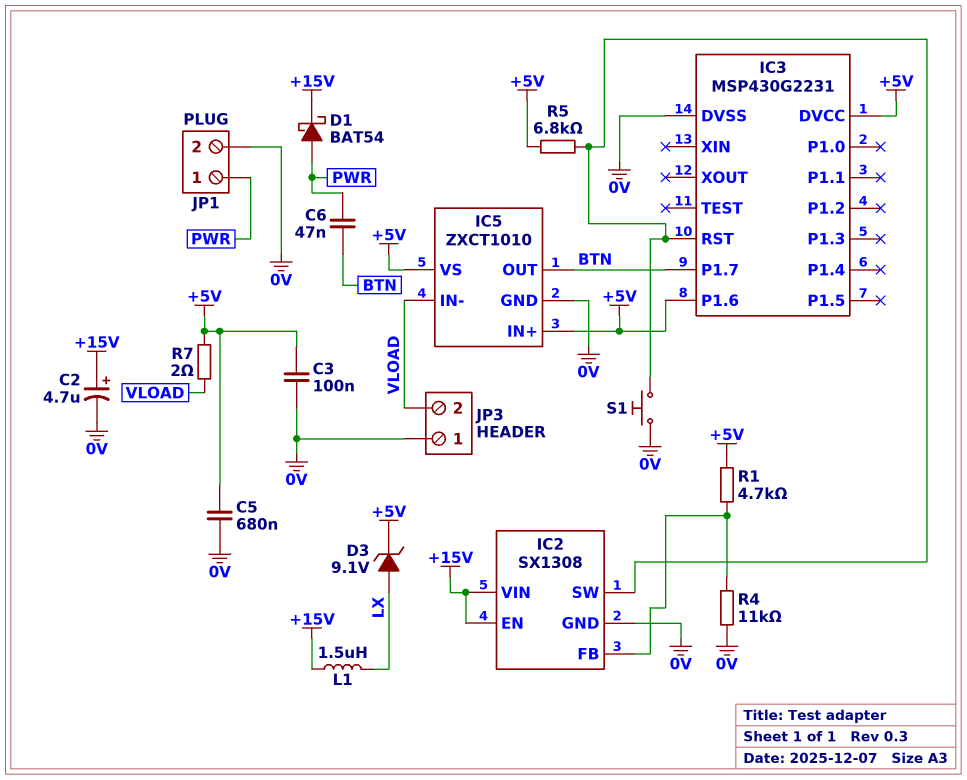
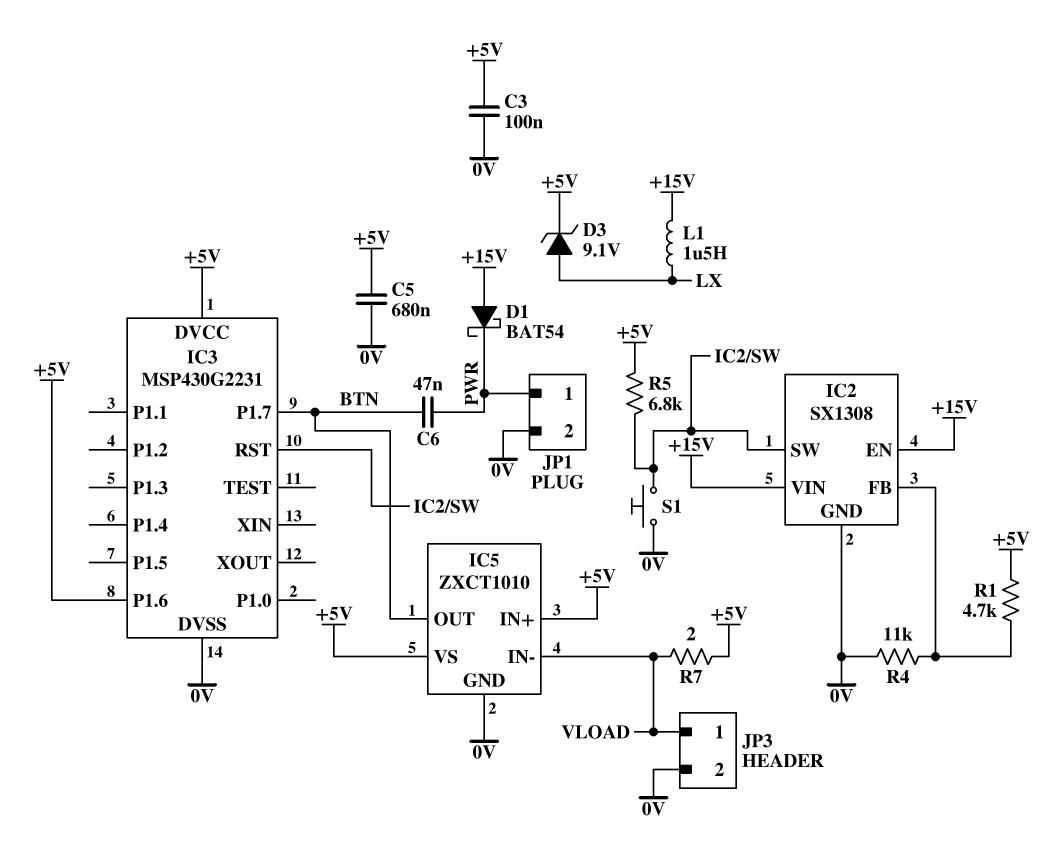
C2: 4.7uF (plus +15V, minus 0V) -> none
D1: schottky BAT54 (A PWR, K +15V) -> schottky BAT54 (A +15V, K PWR)
JP3 pin 1: 0V -> VLOAD
JP3 pin 2: VLOAD -> 0V

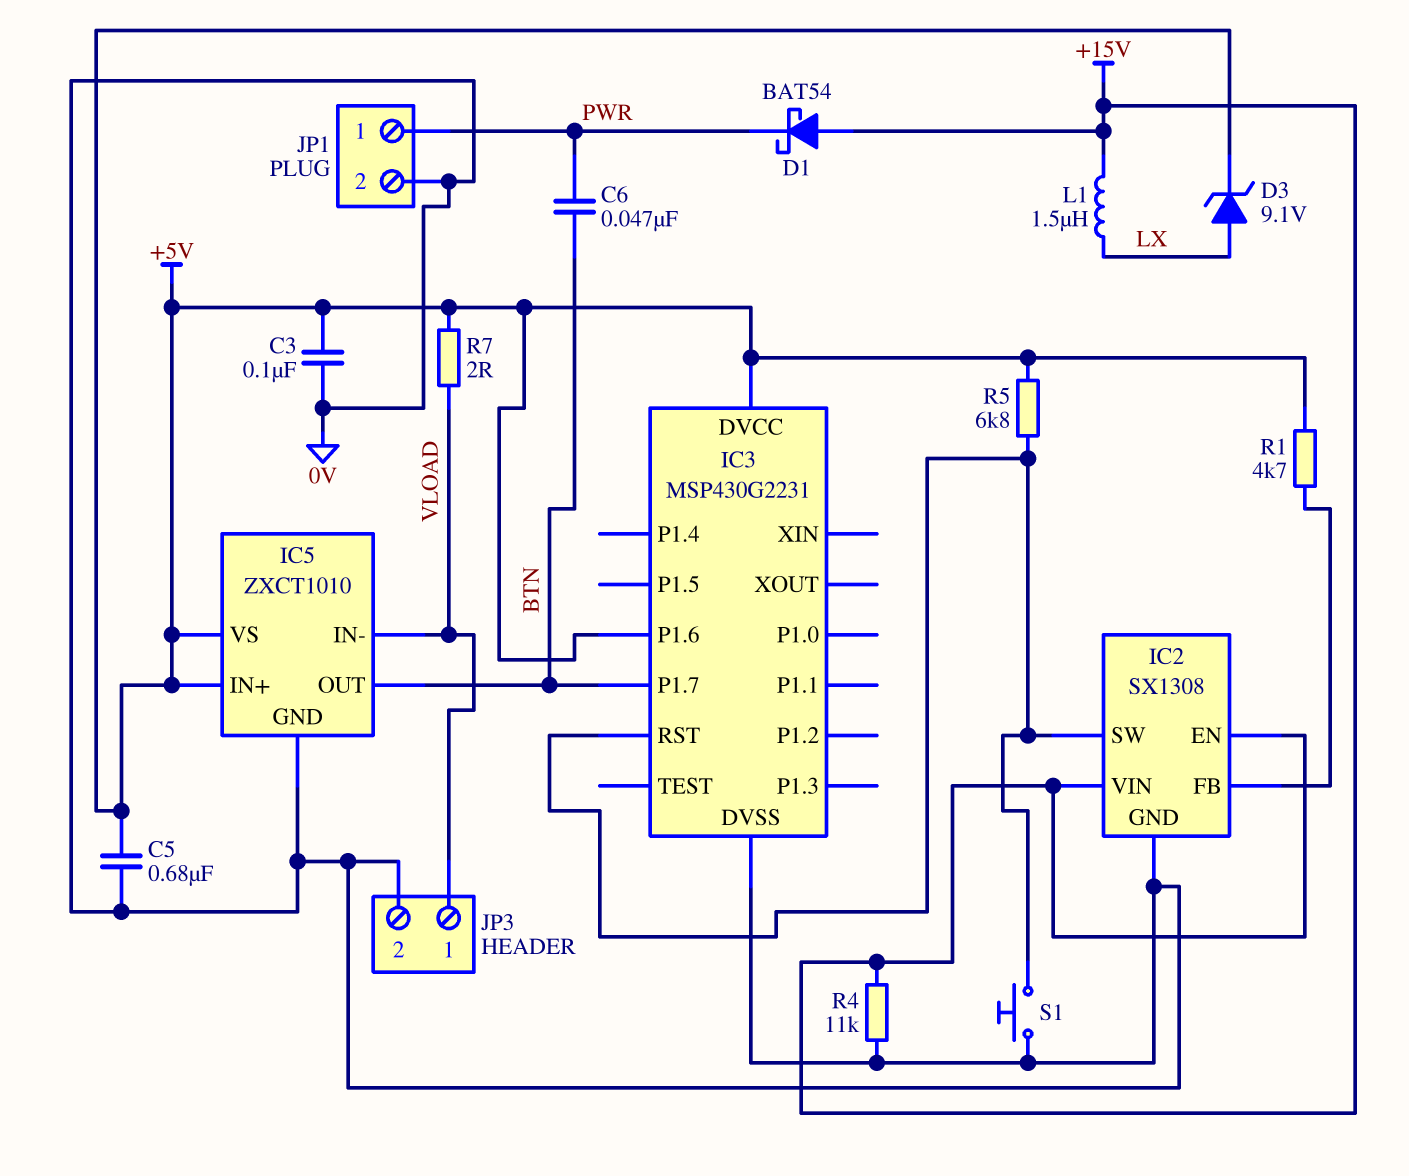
R4: 11k (0V, IC2/FB) -> 11k (+15V, 0V)

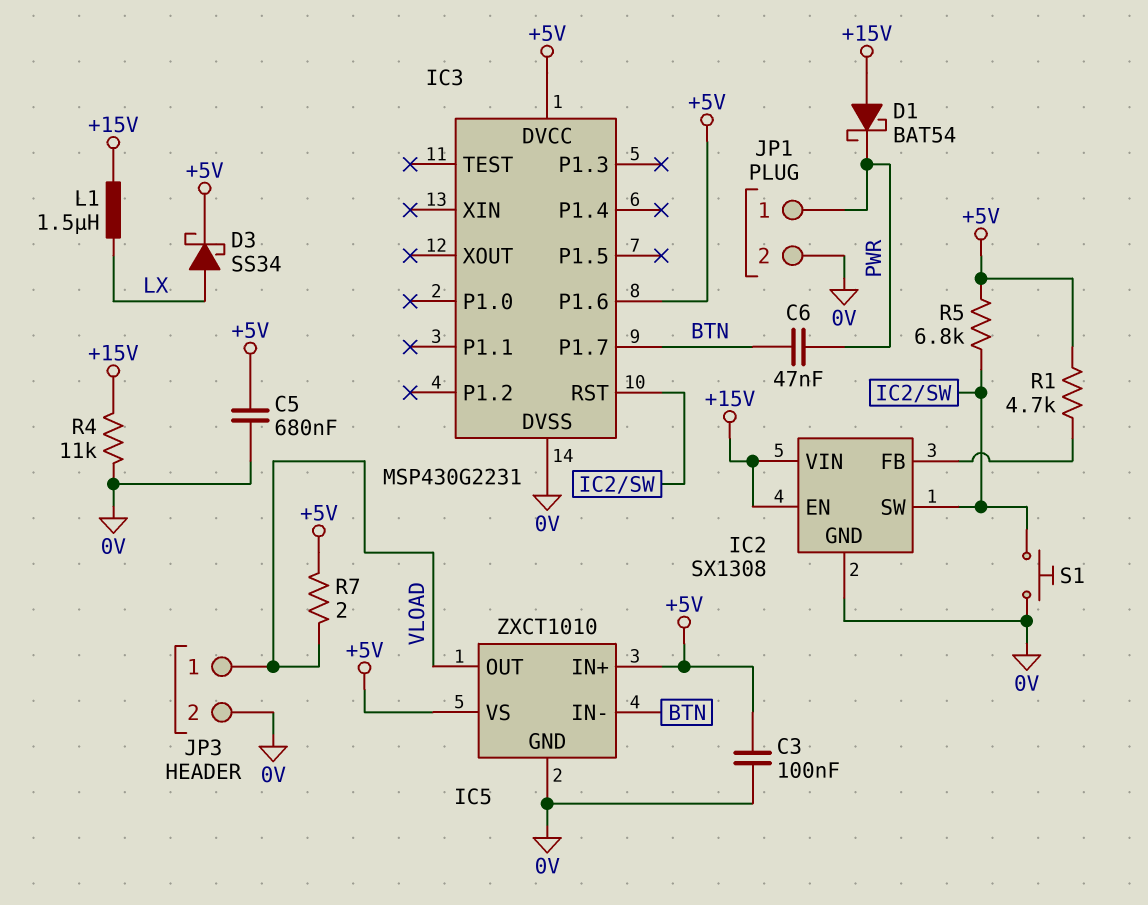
D3: zener 9.1V (A LX, K +5V) -> schottky SS34 (A LX, K +5V)
IC5 pin IN-: VLOAD -> BTN
IC5 pin OUT: BTN -> VLOAD

